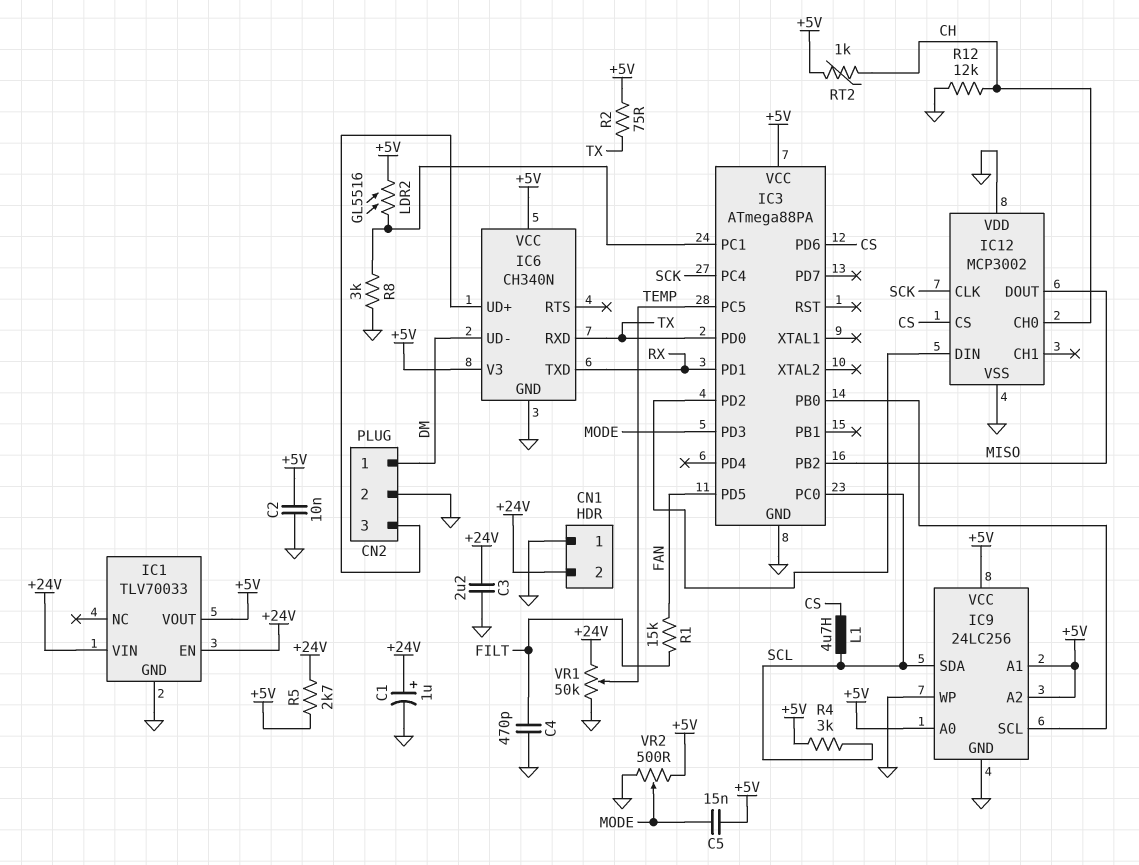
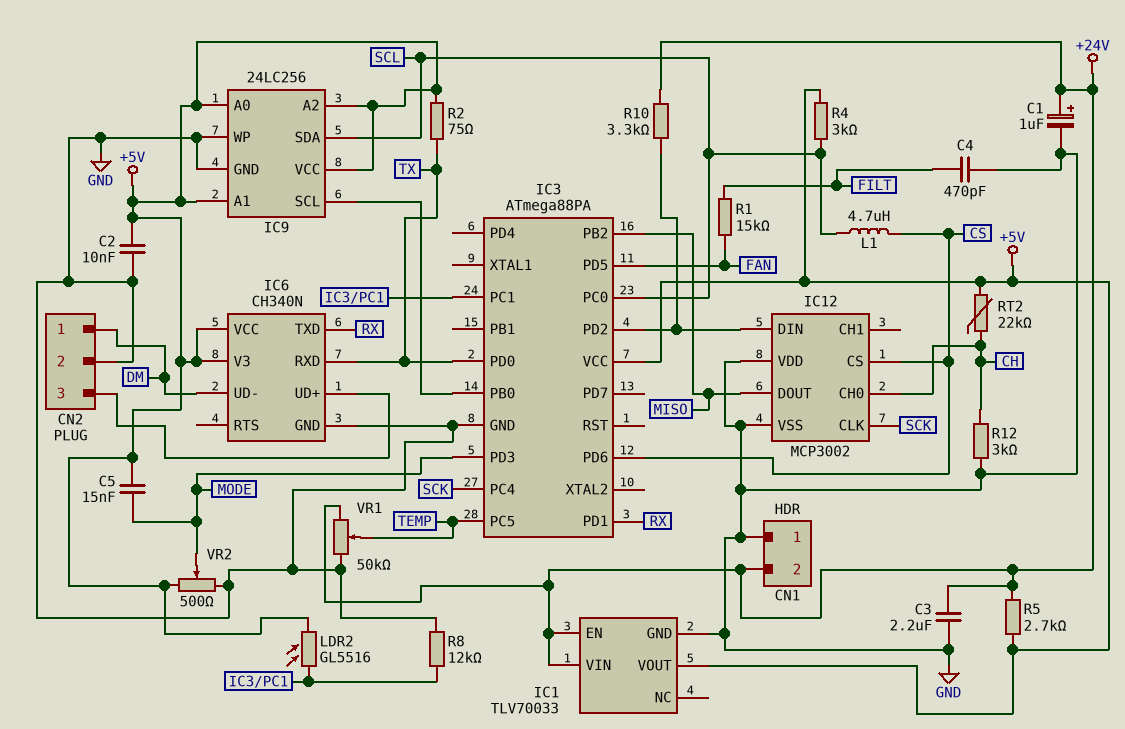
R8: 3k (GND, IC3/PC1) -> 12k (GND, IC3/PC1)
R10: none -> 3.3k (+24V, IC3/PD2)
R12: 12k (CH, GND) -> 3k (CH, GND)
RT2: 1k (+5V, CH) -> 22k (+5V, CH)

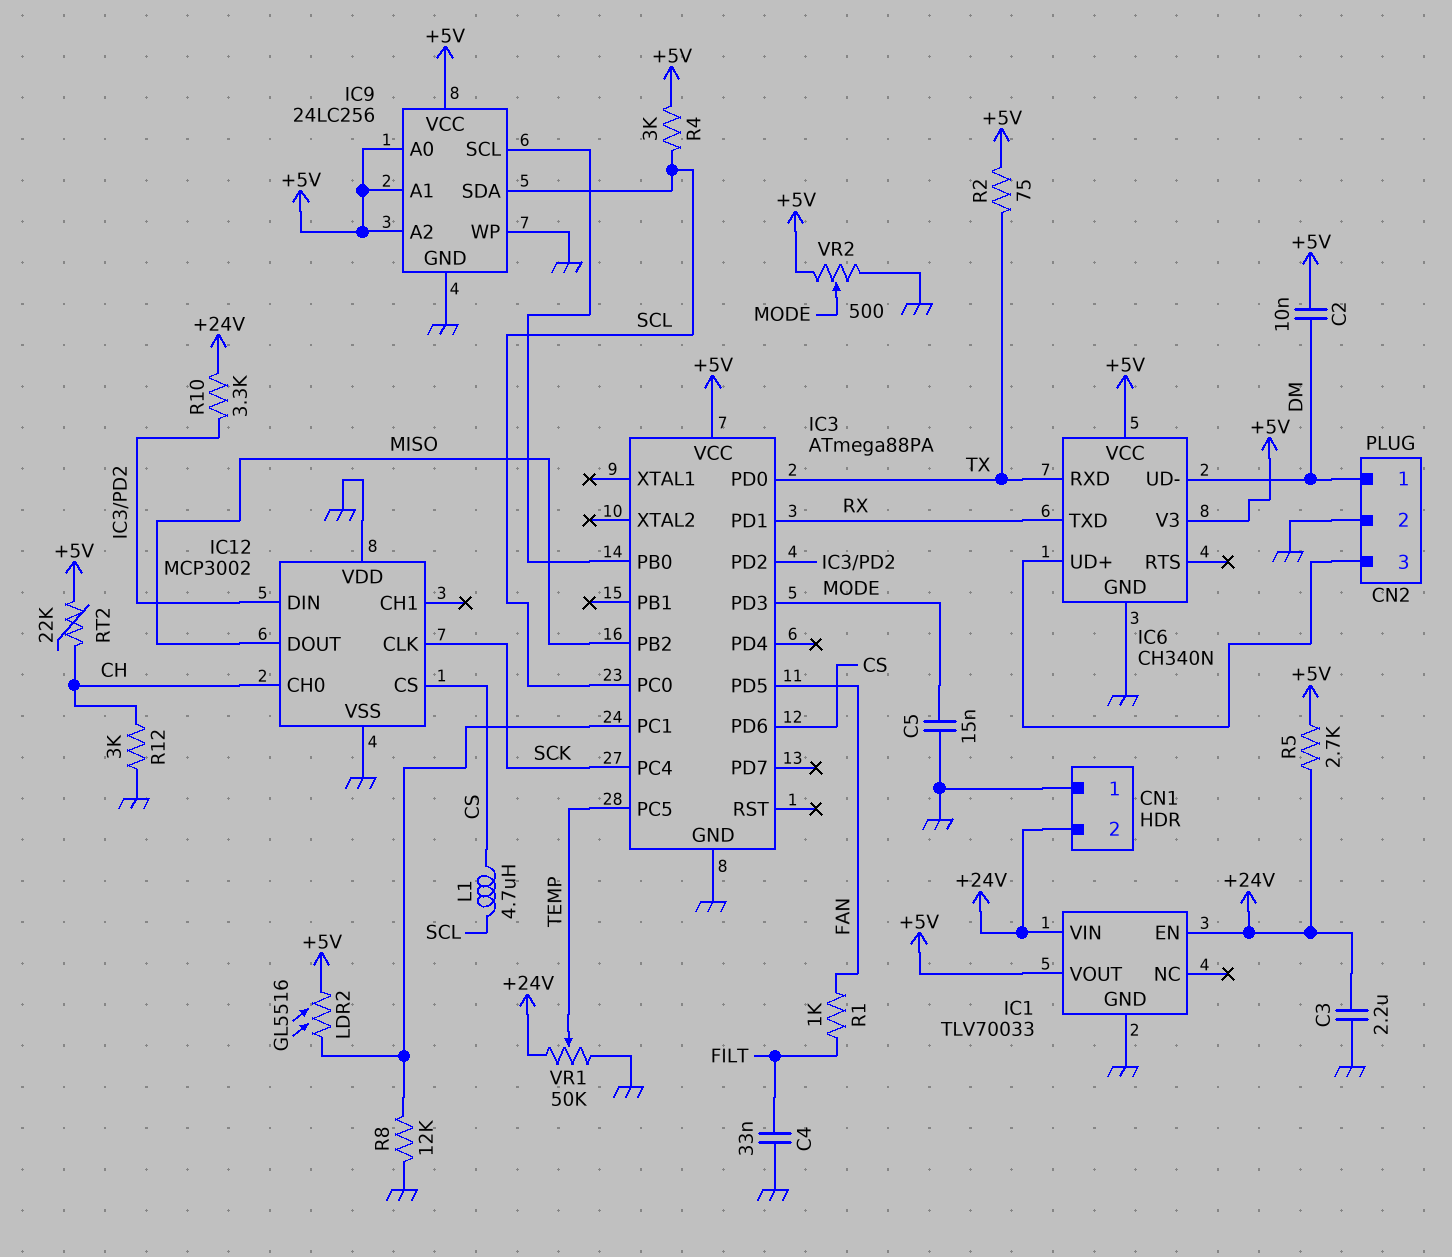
C1: 1uF (plus +24V, minus GND) -> none
C2: 10nF (+5V, GND) -> 10nF (+5V, DM)
C4: 470pF (FILT, GND) -> 33nF (FILT, GND)
C5: 15nF (+5V, MODE) -> 15nF (GND, MODE)
R1: 15k (FAN, FILT) -> 1k (FAN, FILT)

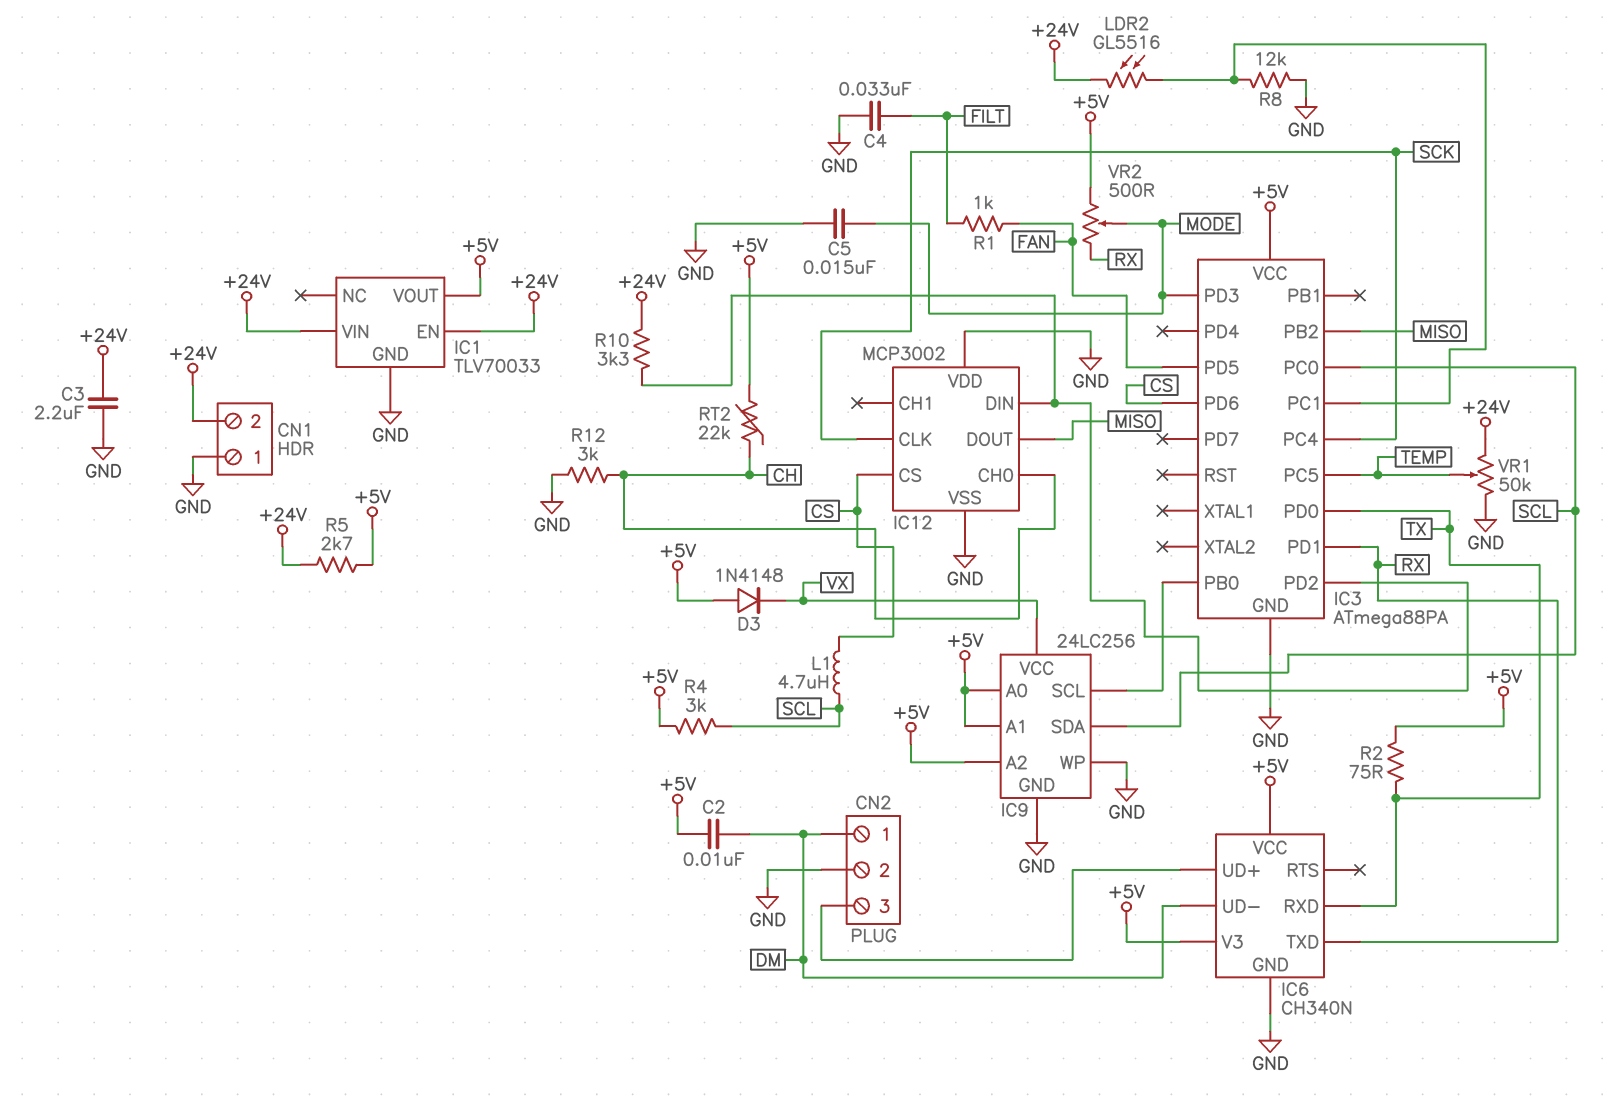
D3: none -> diode 1N4148 (A +5V, K VX)
IC9 pin VCC: +5V -> VX
LDR2: GL5516 (+5V, IC3/PC1) -> GL5516 (+24V, IC3/PC1)
VR2: 500 (+5V, GND, wiper MODE) -> 500 (+5V, RX, wiper MODE)

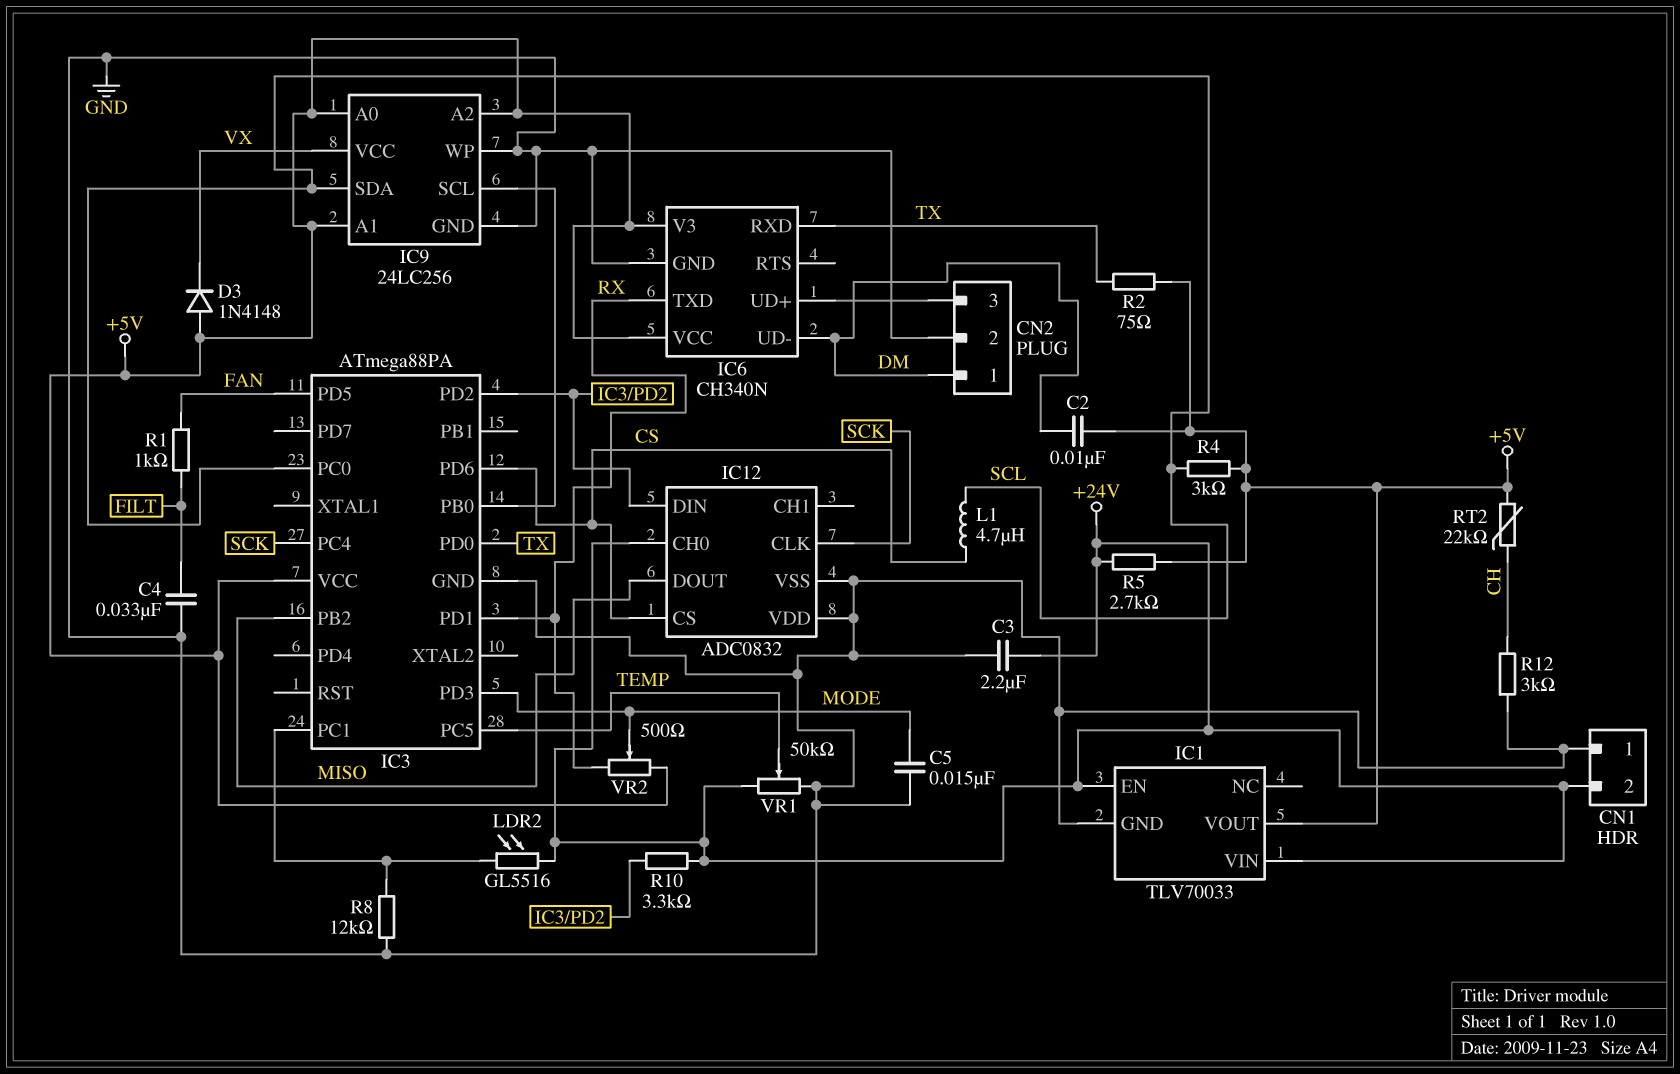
IC12: MCP3002 -> ADC0832
IC12 pin CH0: CH -> +24V

